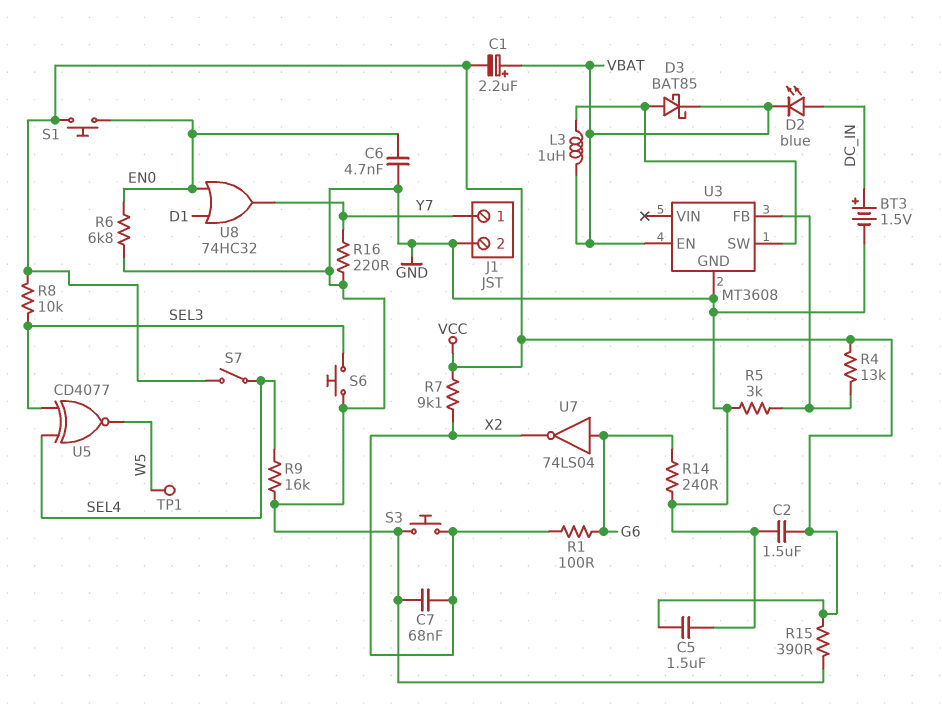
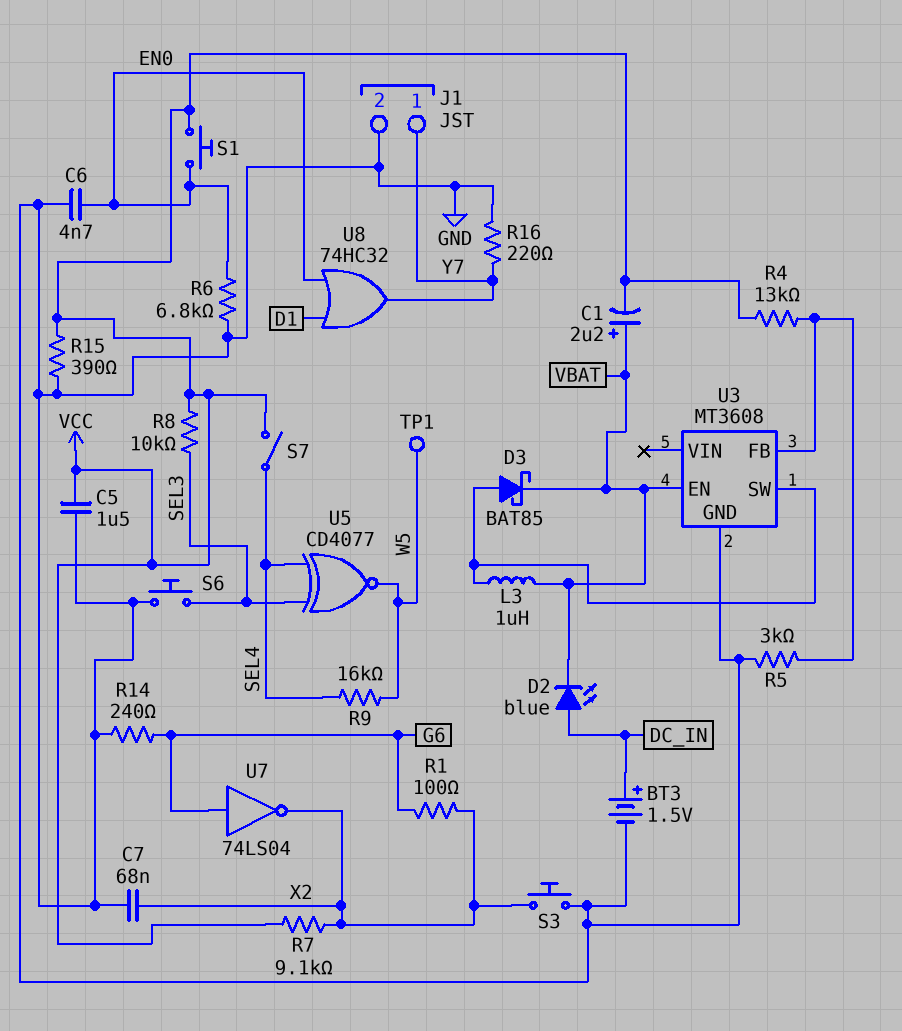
C2: 1.5uF (GND, VCC) -> none
R9: 16k (GND, SEL4) -> 16k (SEL4, W5)

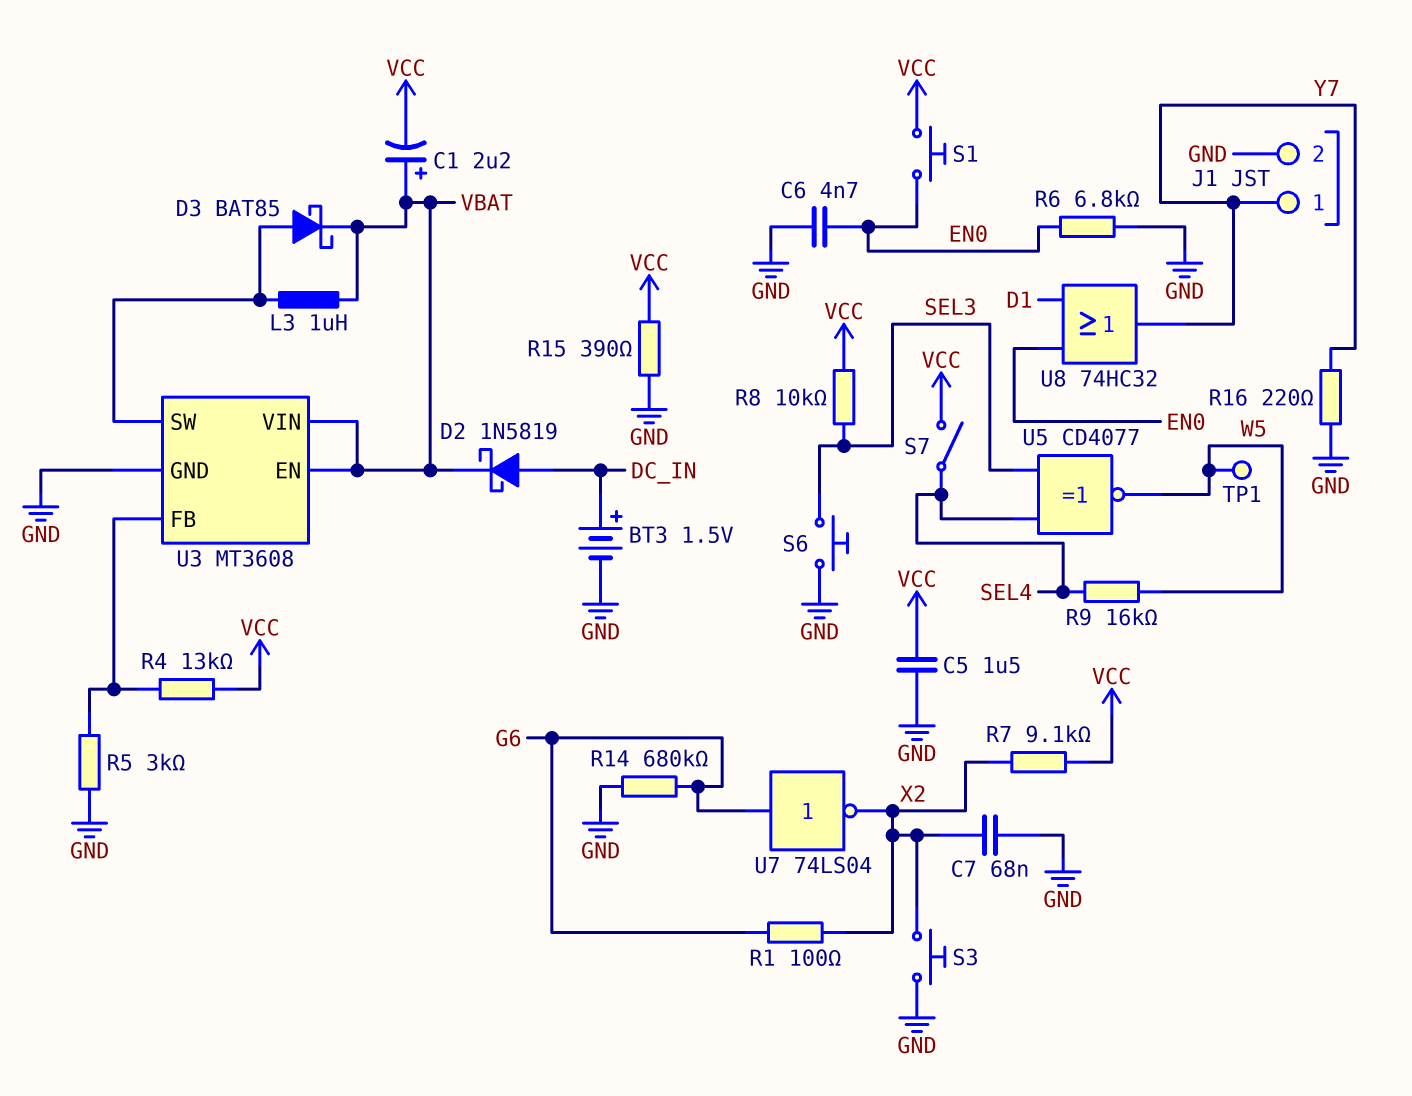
D2: LED blue (A DC_IN, K VBAT) -> schottky 1N5819 (A DC_IN, K VBAT)
R14: 240 (G6, GND) -> 680k (G6, GND)
U3 pin VIN: none -> VBAT

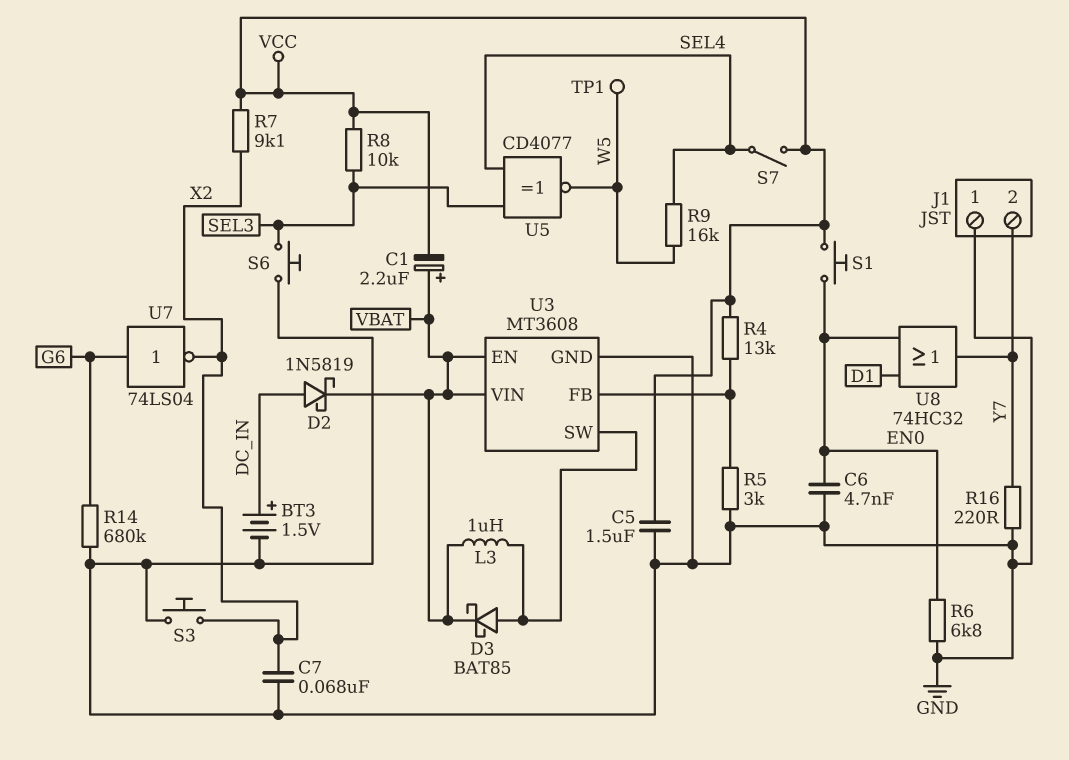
J1 pin 1: Y7 -> GND
J1 pin 2: GND -> Y7
R1: 100 (G6, X2) -> none
R15: 390 (GND, VCC) -> none

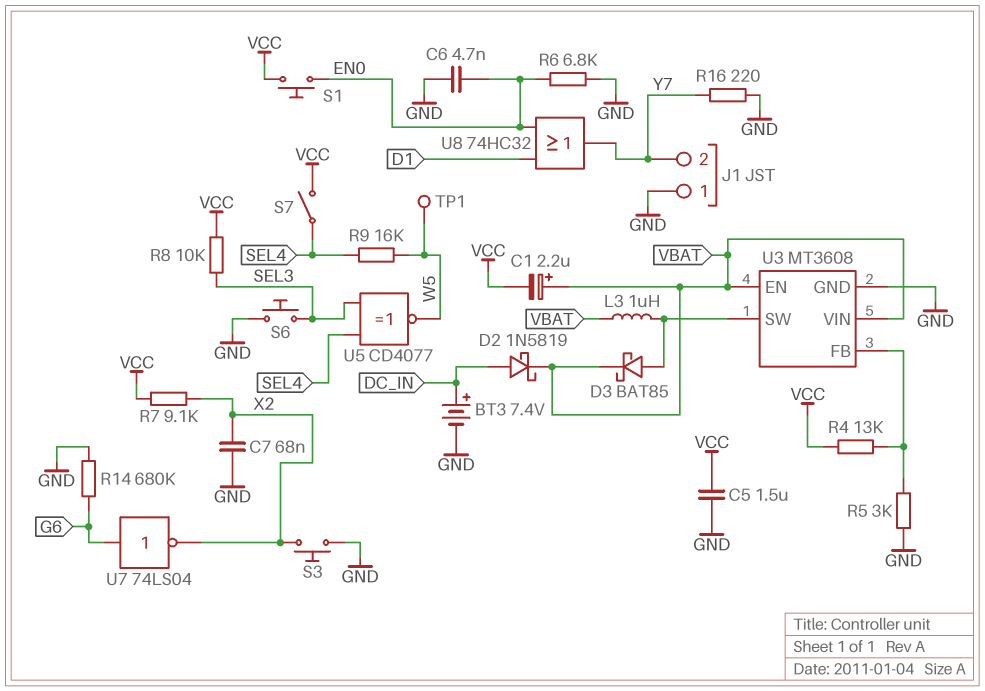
BT3: 1.5V (plus DC_IN, minus GND) -> 7.4V (plus DC_IN, minus GND)

